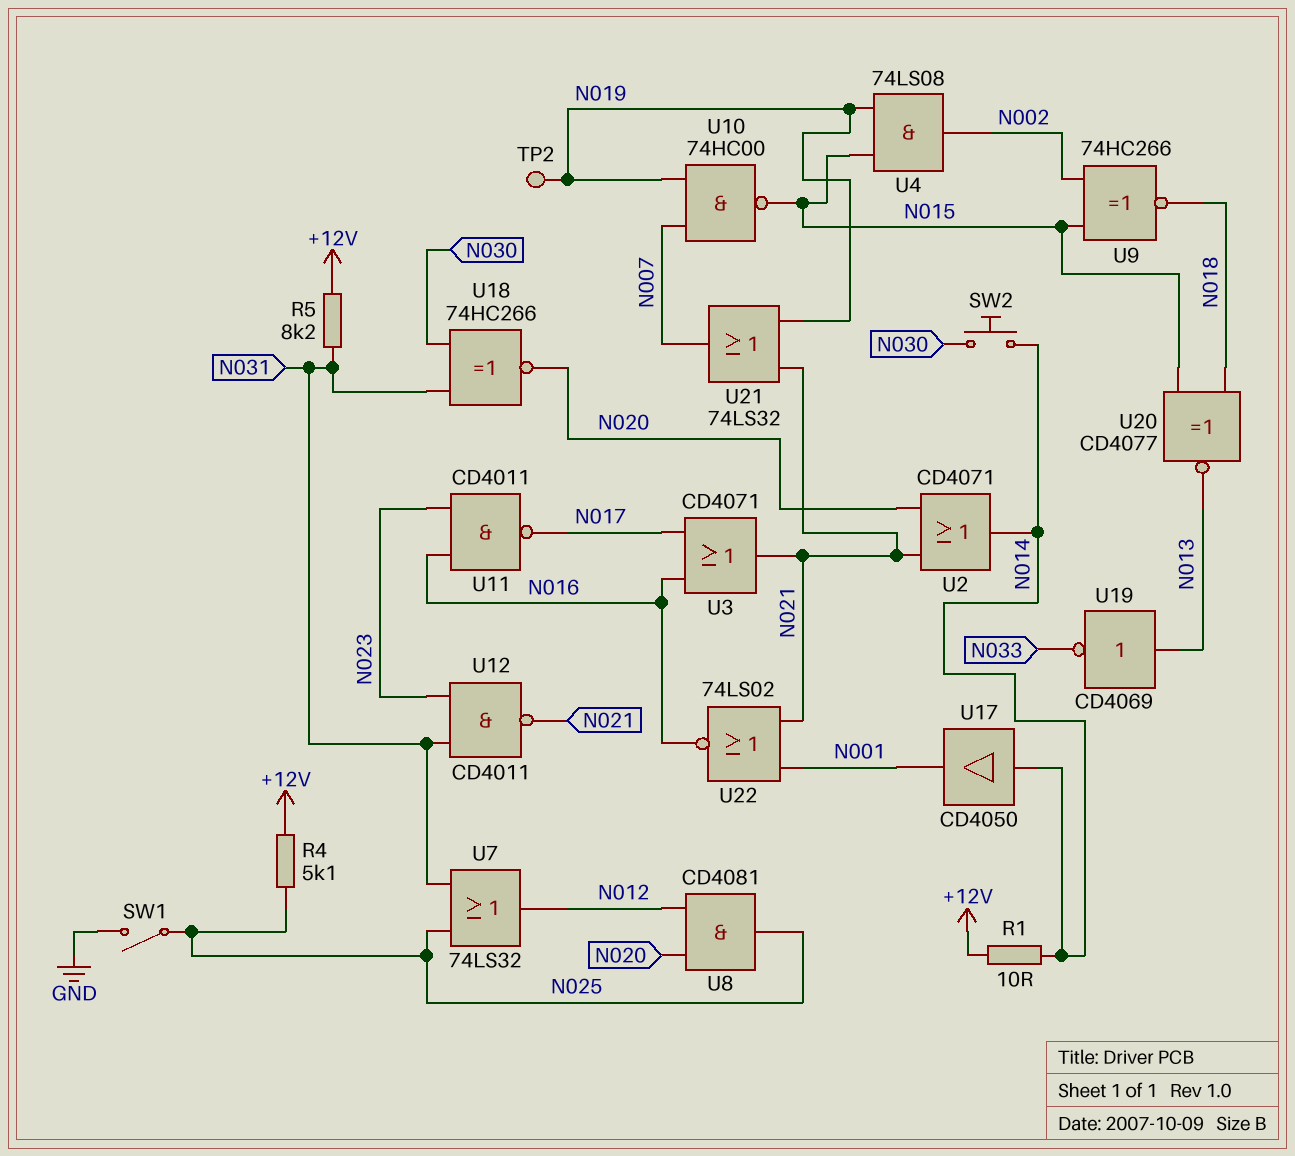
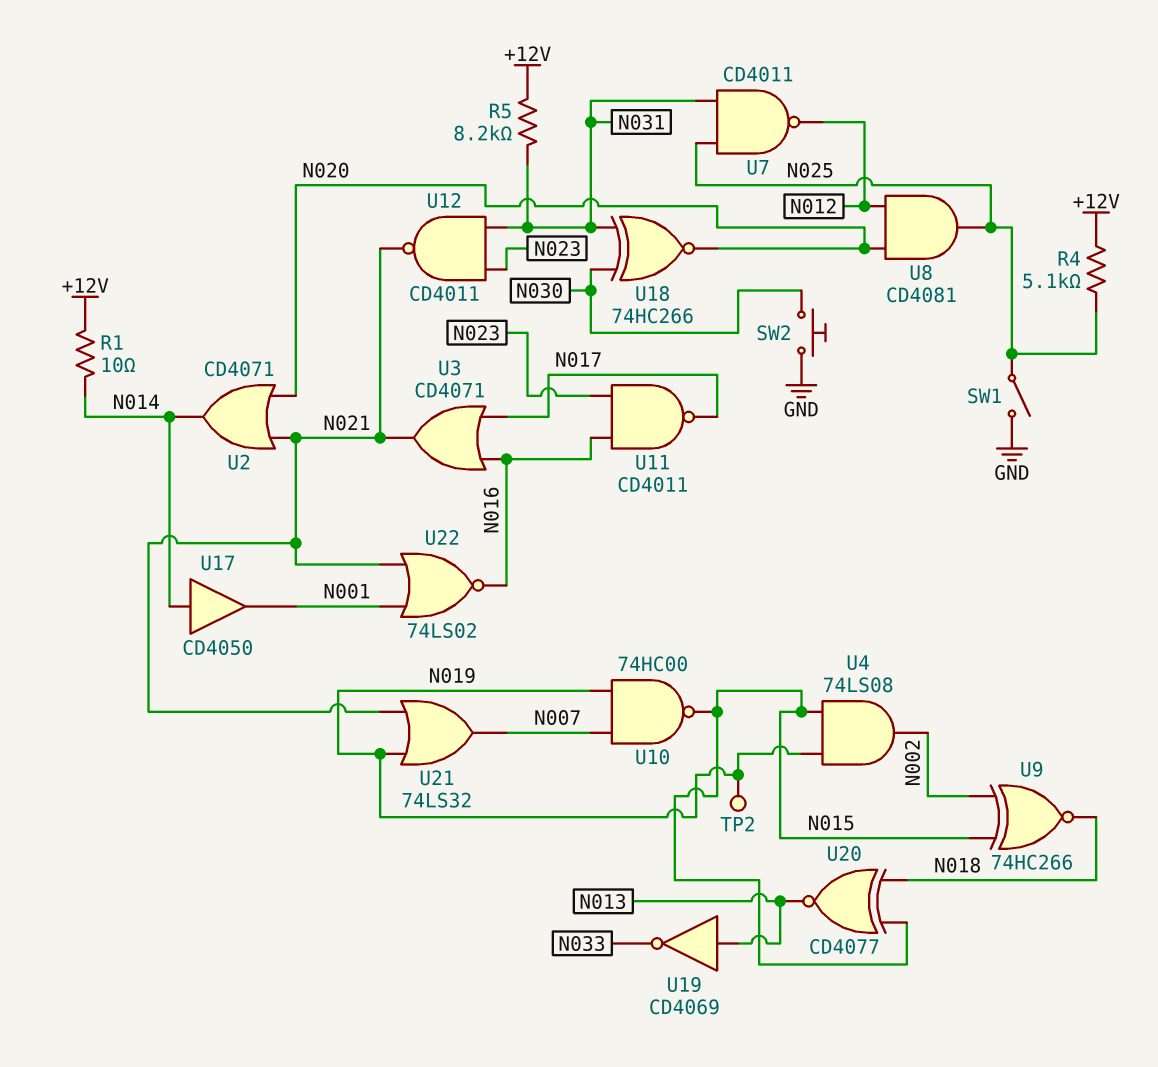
SW2: button (N014, N030) -> button (GND, N030)
U7: OR 74LS32 (in N025, in N031, out N012) -> NAND CD4011 (in N025, in N031, out N012)

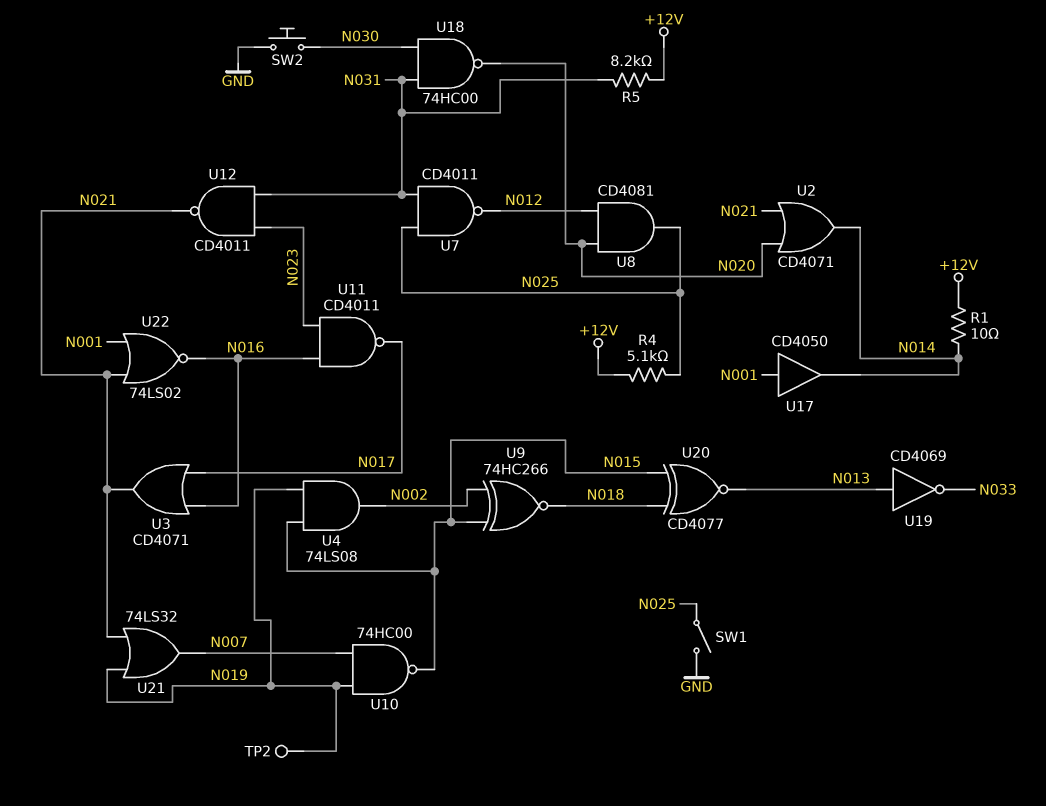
U17: buffer CD4050 (in N014, out N001) -> buffer CD4050 (in N001, out N014)
U18: XNOR 74HC266 (in N030, in N031, out N020) -> NAND 74HC00 (in N030, in N031, out N020)

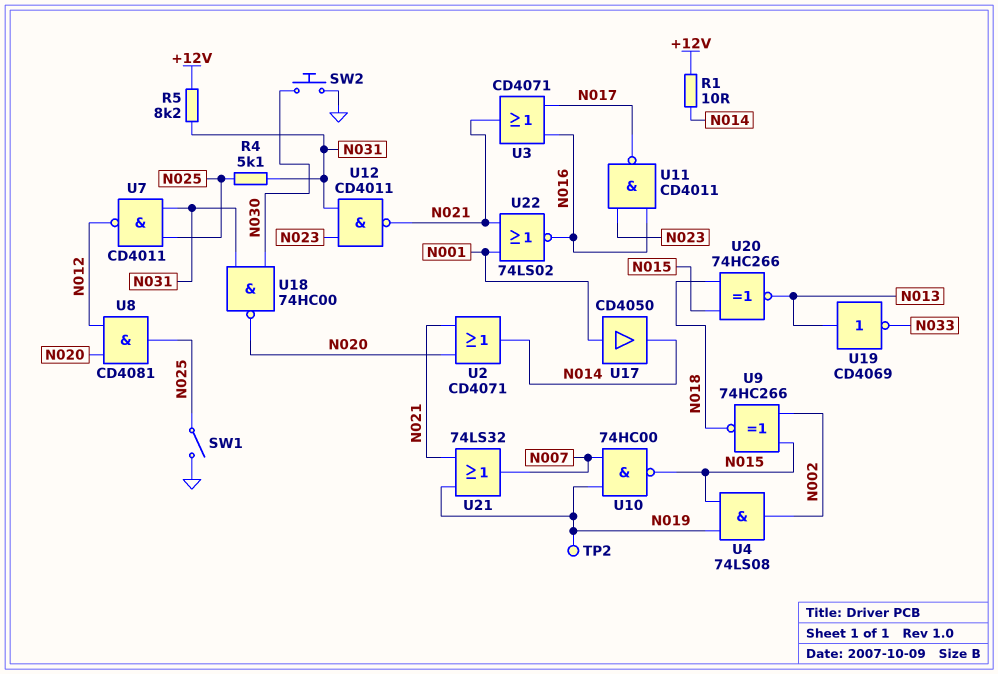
R4: 5.1k (+12V, N025) -> 5.1k (N025, N031)
U20: XNOR CD4077 (in N015, in N018, out N013) -> XNOR 74HC266 (in N015, in N018, out N013)

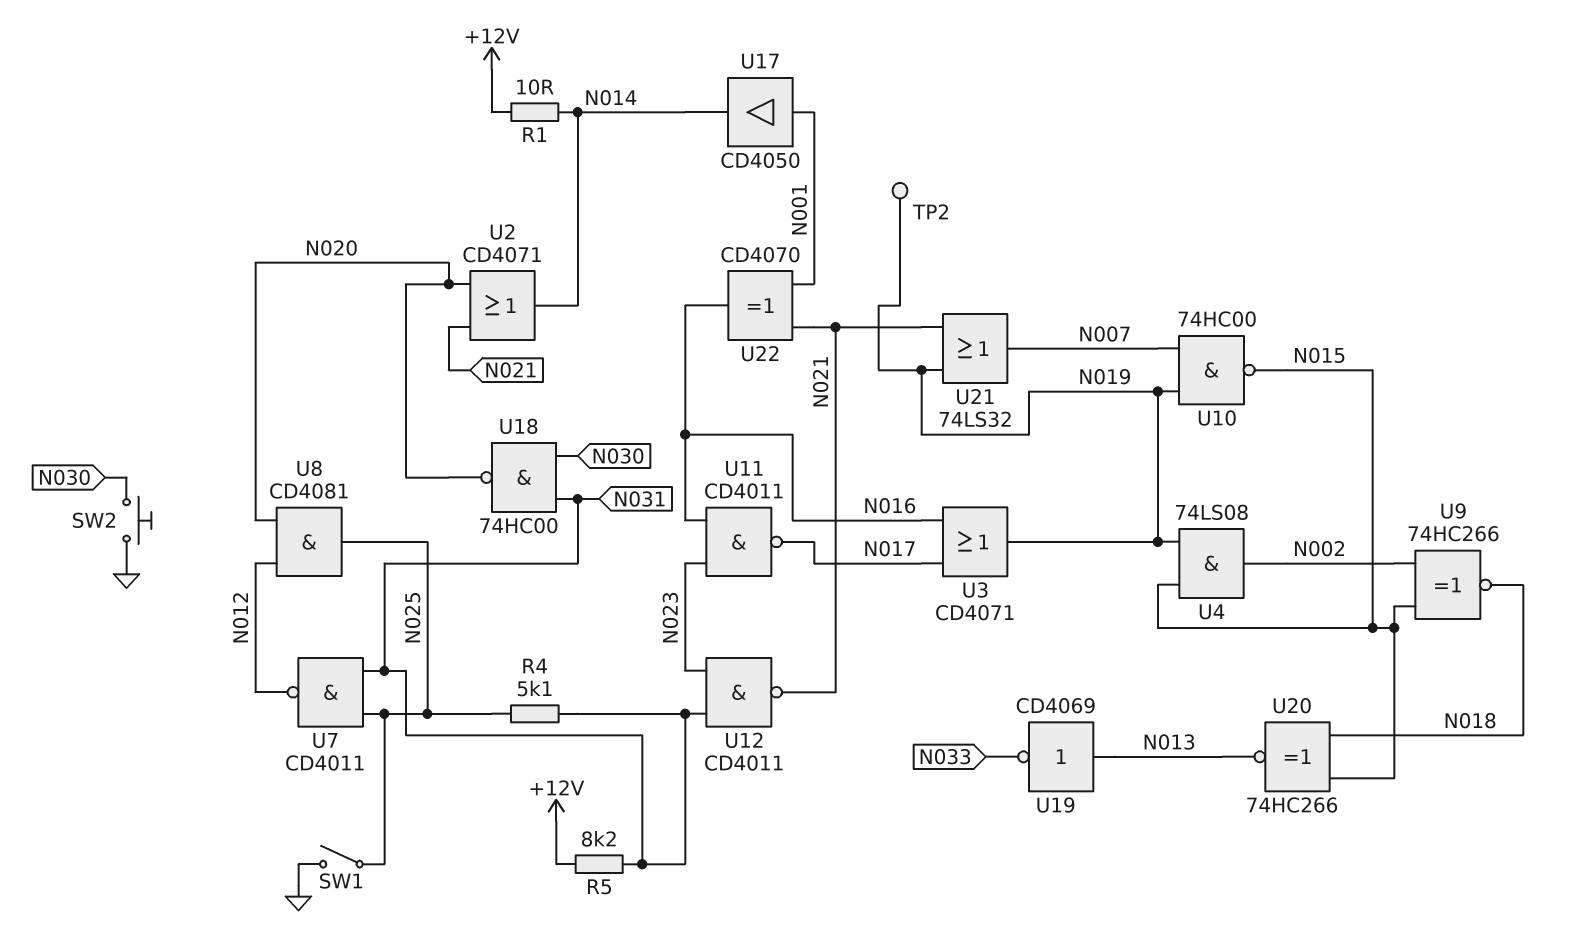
U3: OR CD4071 (in N016, in N017, out N021) -> OR CD4071 (in N016, in N017, out N019)
U22: NOR 74LS02 (in N001, in N021, out N016) -> XOR CD4070 (in N001, in N021, out N016)

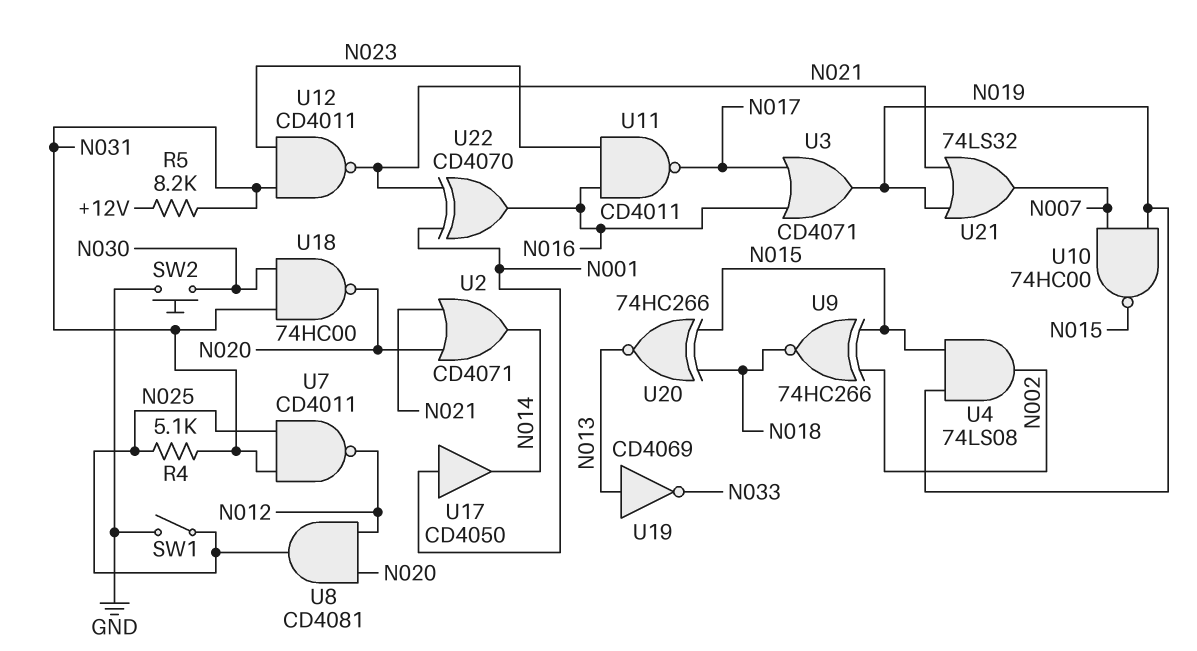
R1: 10 (+12V, N014) -> none
TP2: test point (N019) -> none

